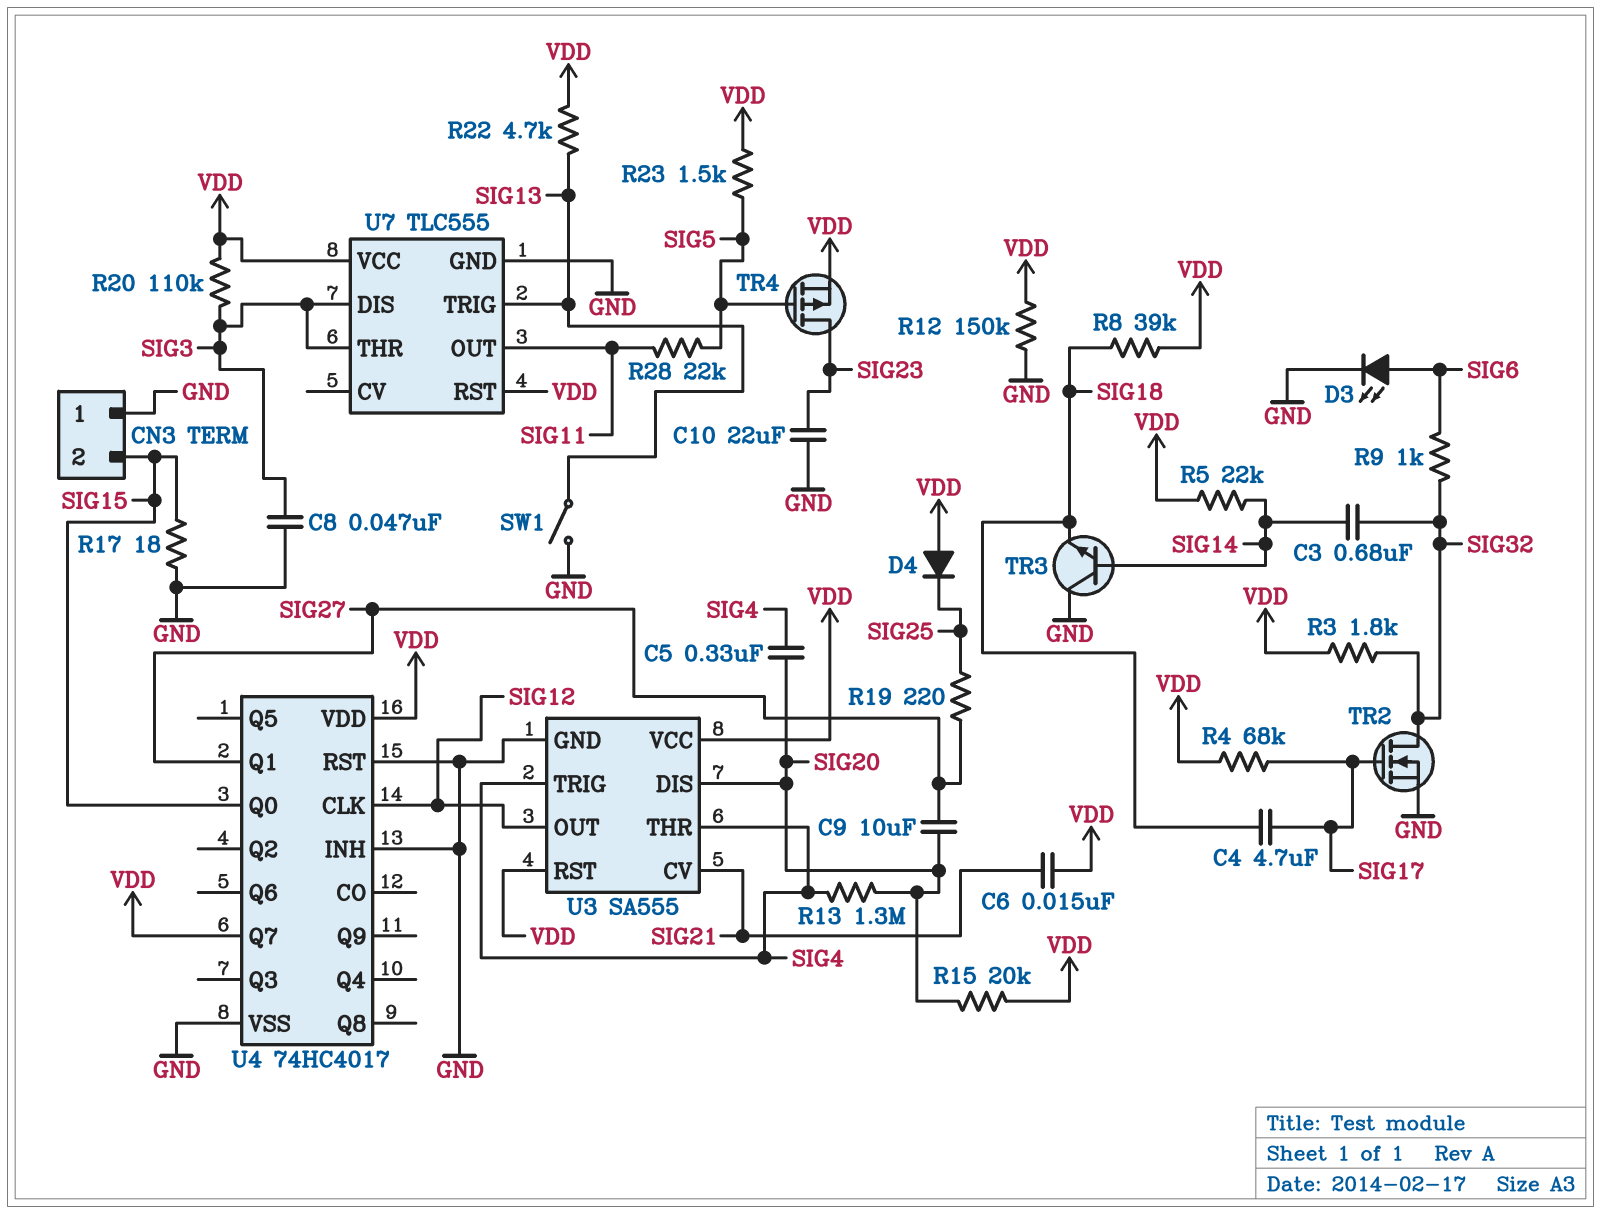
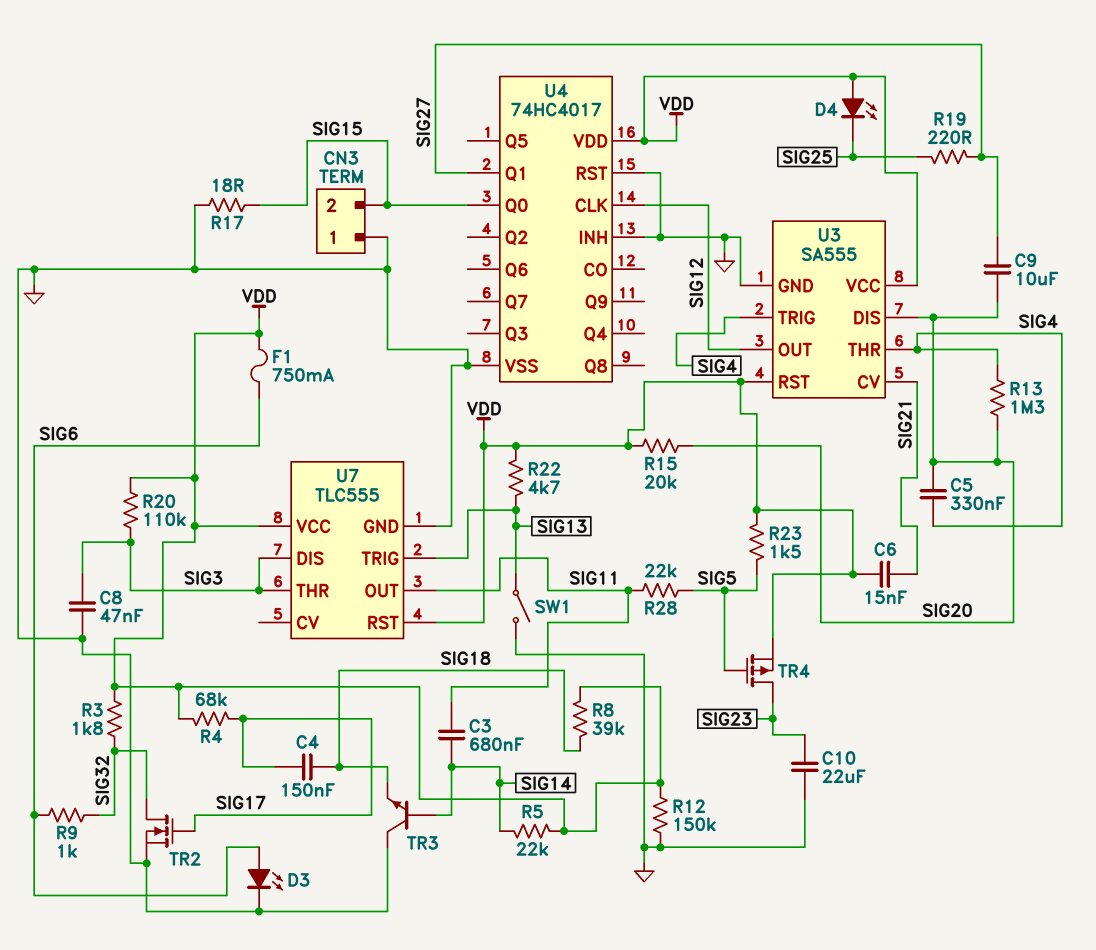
C3: 680nF (SIG14, SIG32) -> 680nF (SIG11, SIG14)
C4: 4.7uF (SIG17, SIG18) -> 150nF (SIG17, SIG18)
D4: diode (A VDD, K SIG25) -> LED (A VDD, K SIG25)
F1: none -> 750mA (SIG6, VDD)
U4 pin Q7: VDD -> none

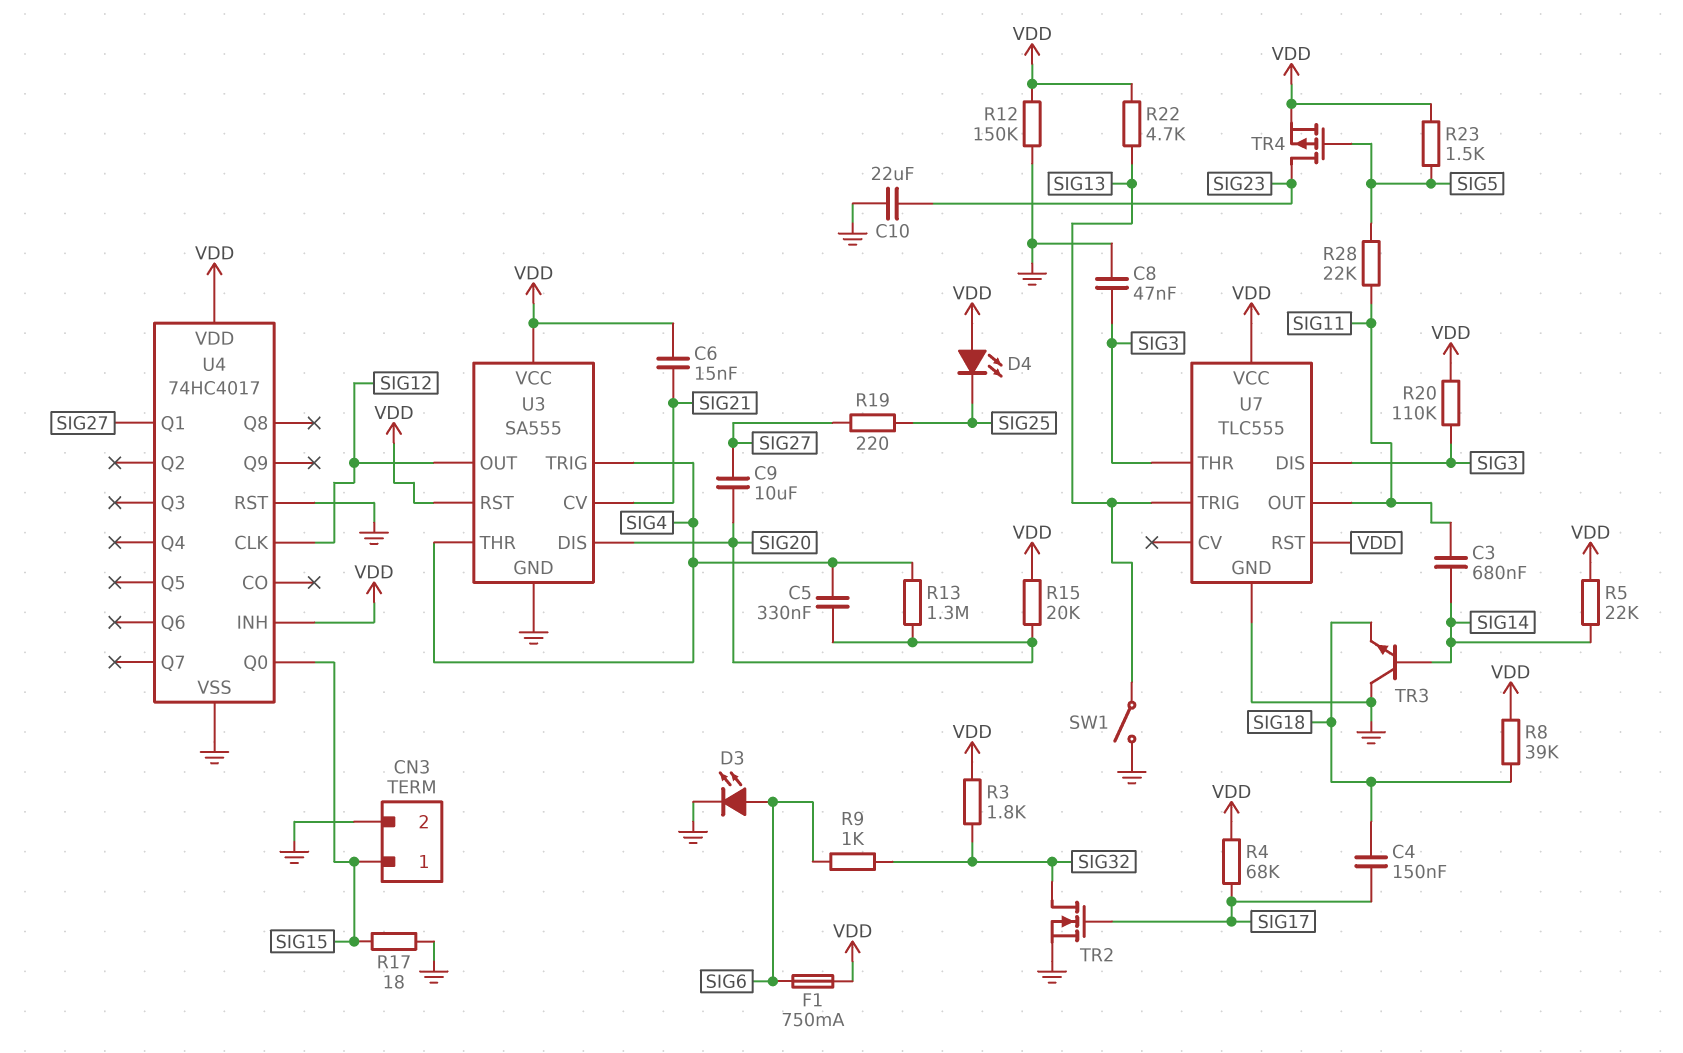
CN3 pin 1: GND -> SIG15
CN3 pin 2: SIG15 -> GND
U4 pin INH: GND -> VDD

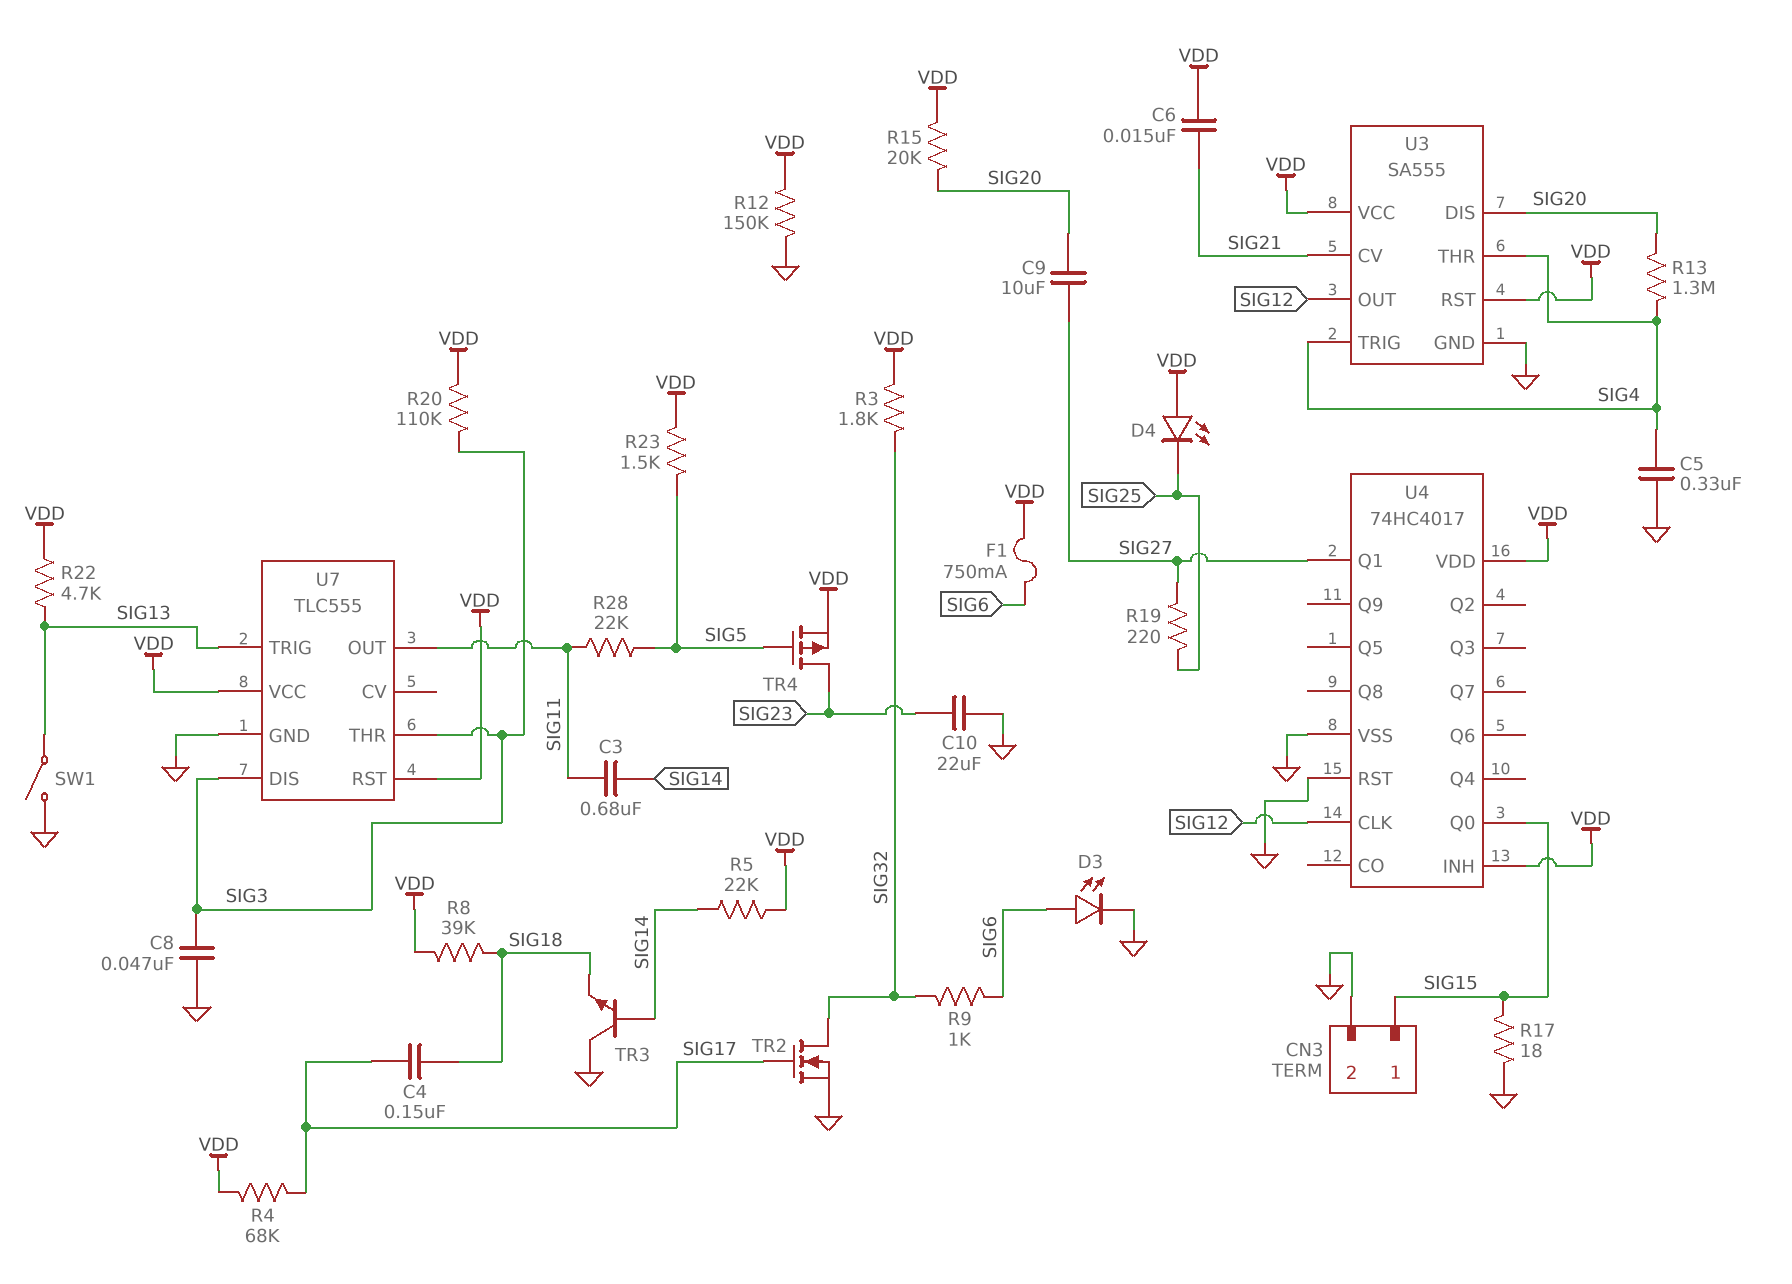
C5: 330nF (SIG4, SIG20) -> 330nF (GND, SIG4)

